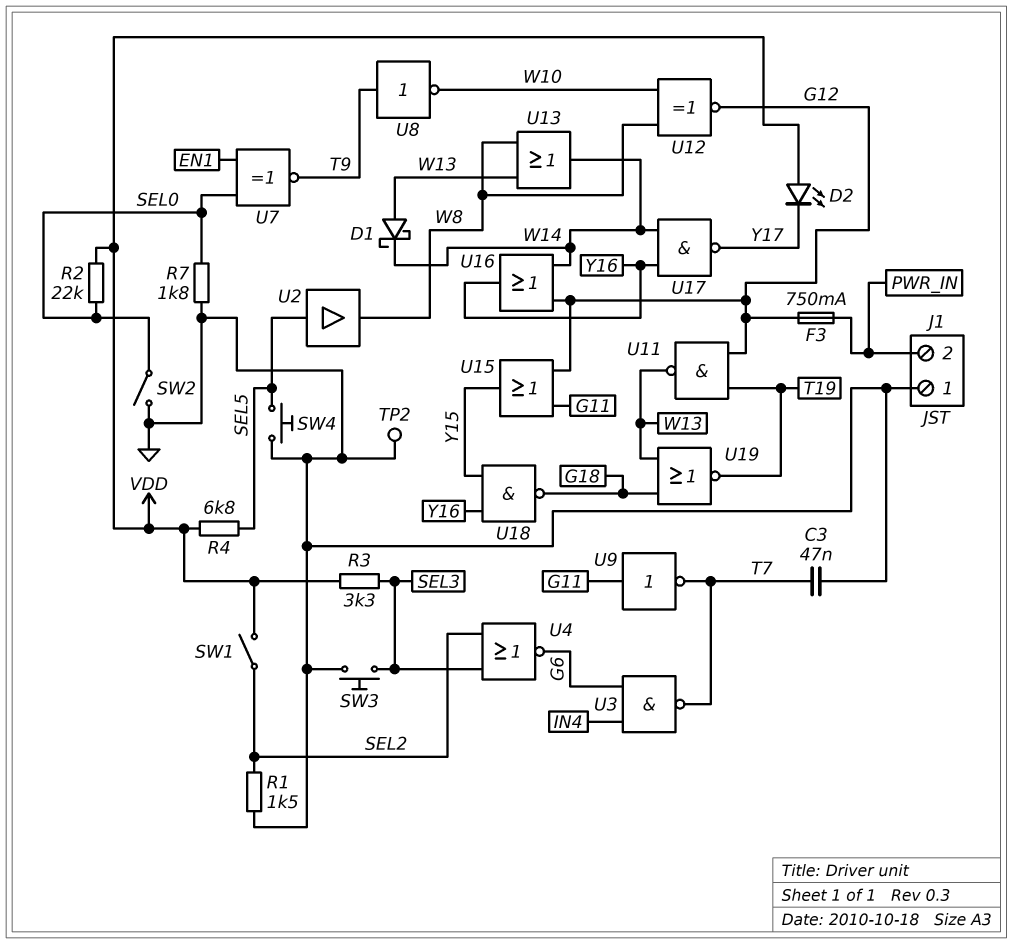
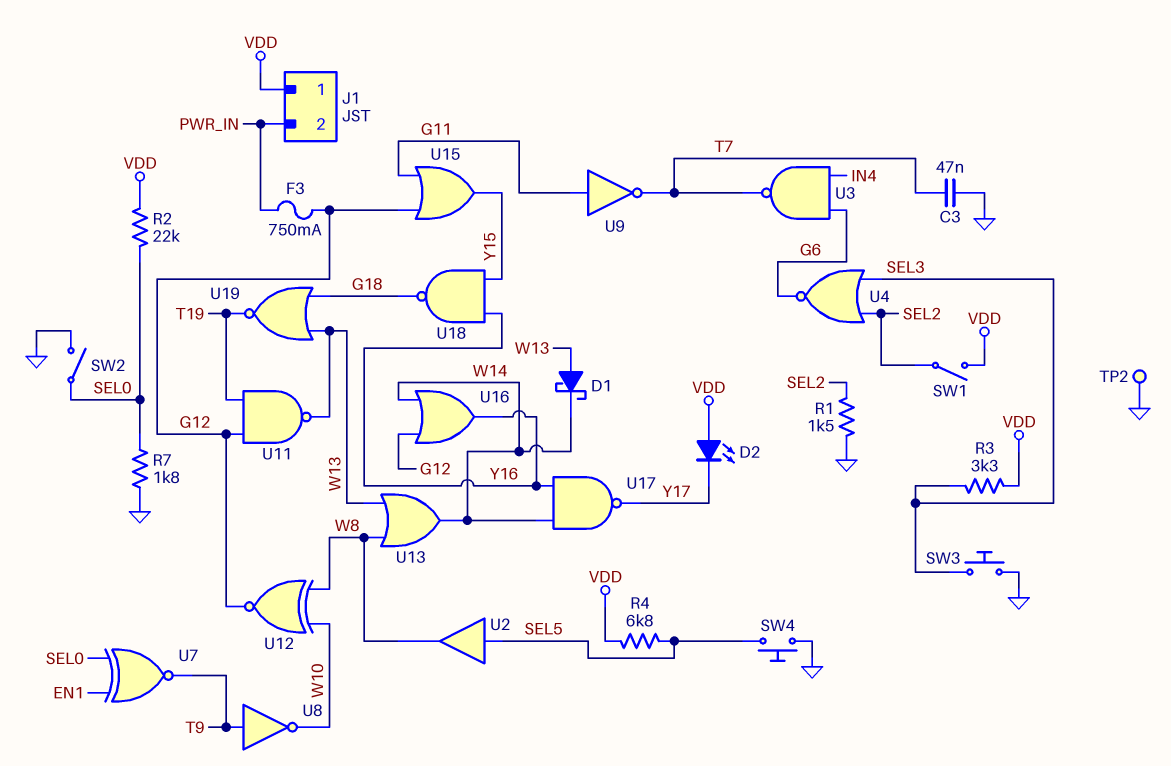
J1 pin 1: GND -> VDD

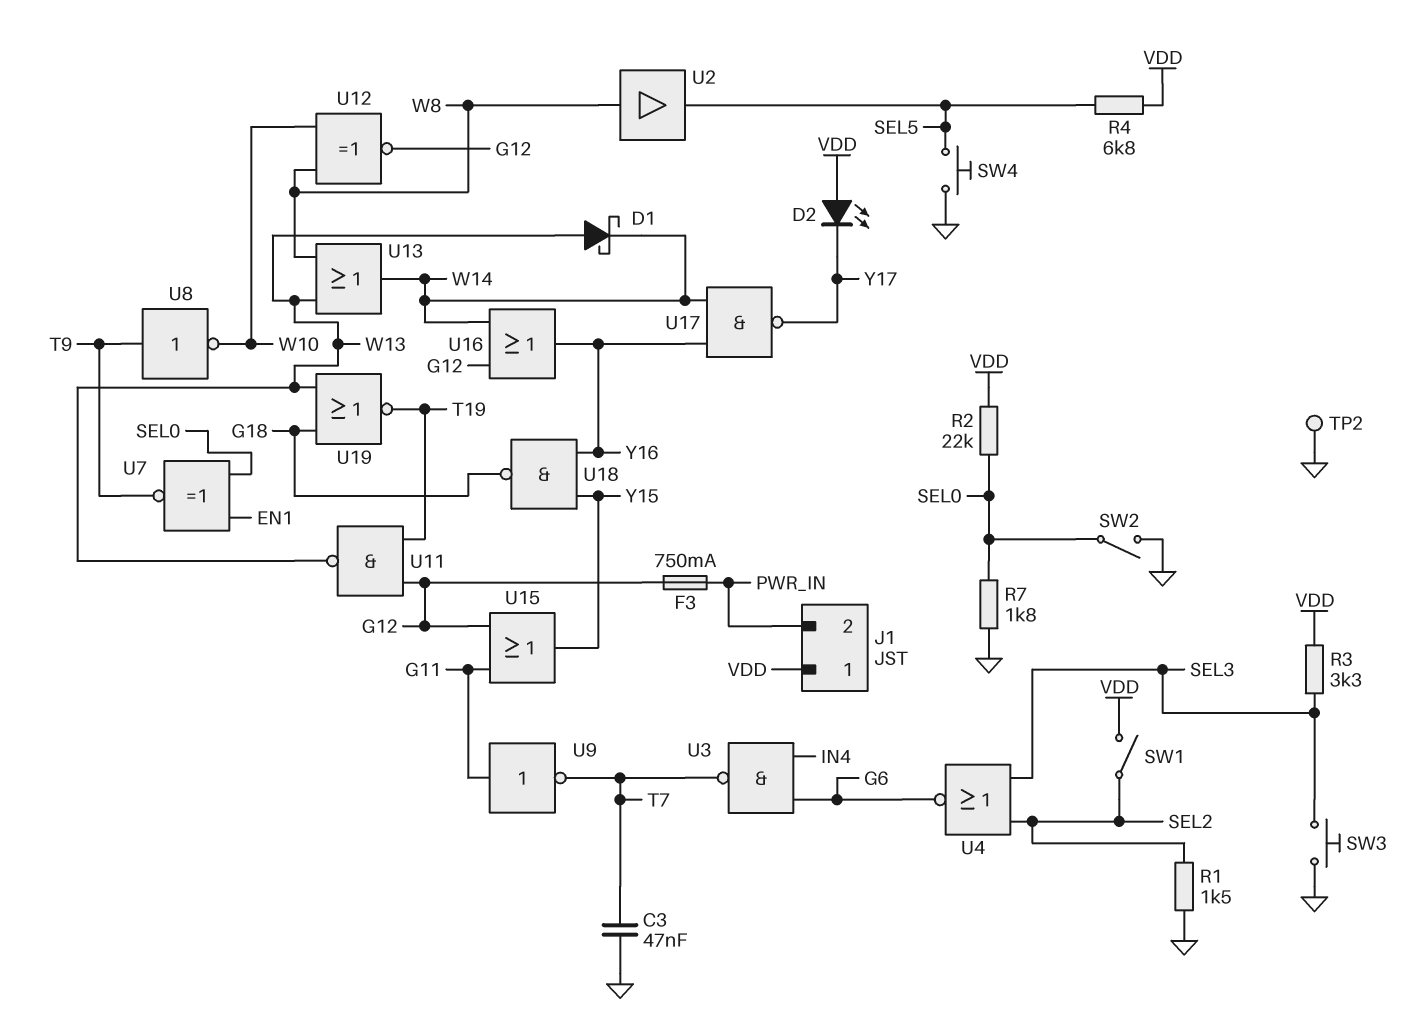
U2: buffer (in SEL5, out W8) -> buffer (in W8, out SEL5)

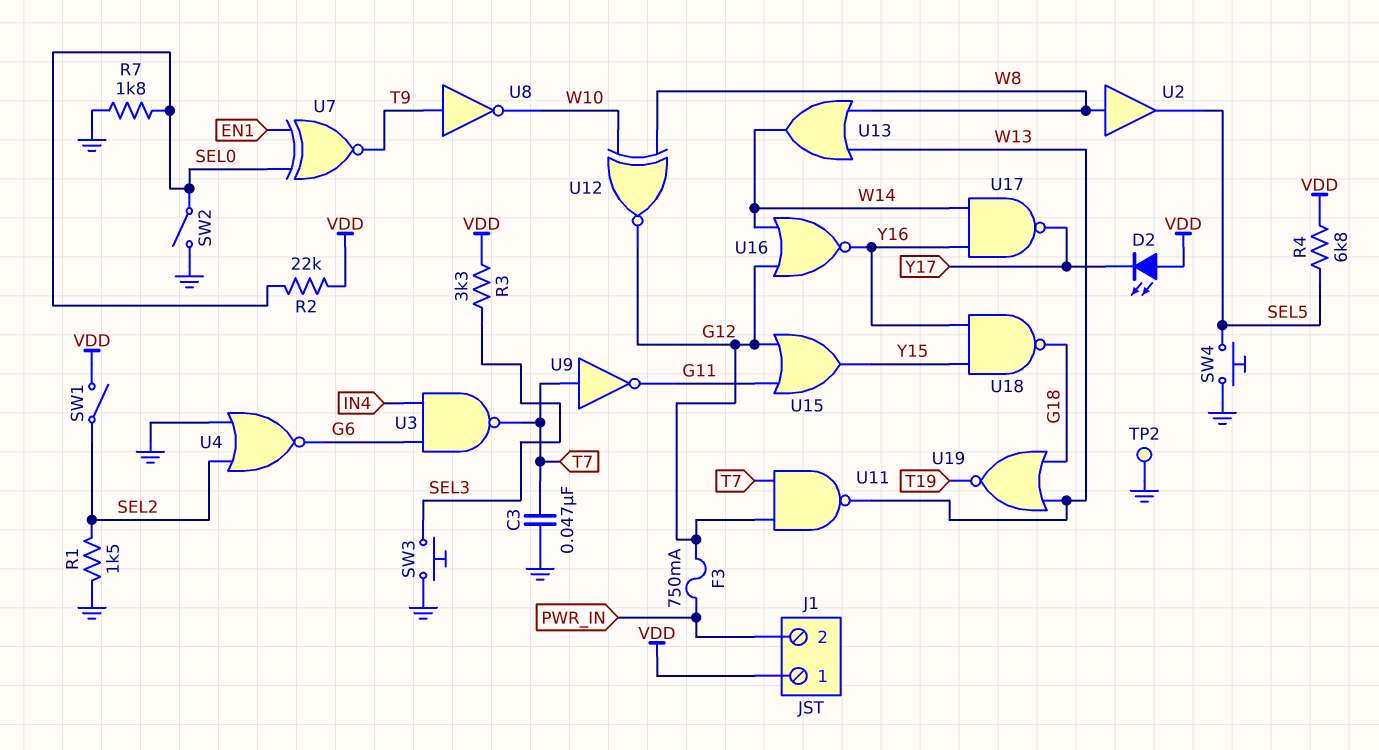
D1: schottky (A W13, K W14) -> none
U4: NOR (in SEL2, in SEL3, out G6) -> NOR (in GND, in SEL2, out G6)
U9: NOT (in G11, out T7) -> NOT (in T7, out G11)
U11: NAND (in G12, in T19, out W13) -> NAND (in G12, in T7, out W13)
U16: OR (in G12, in W14, out Y16) -> NOR (in G12, in W14, out Y16)

